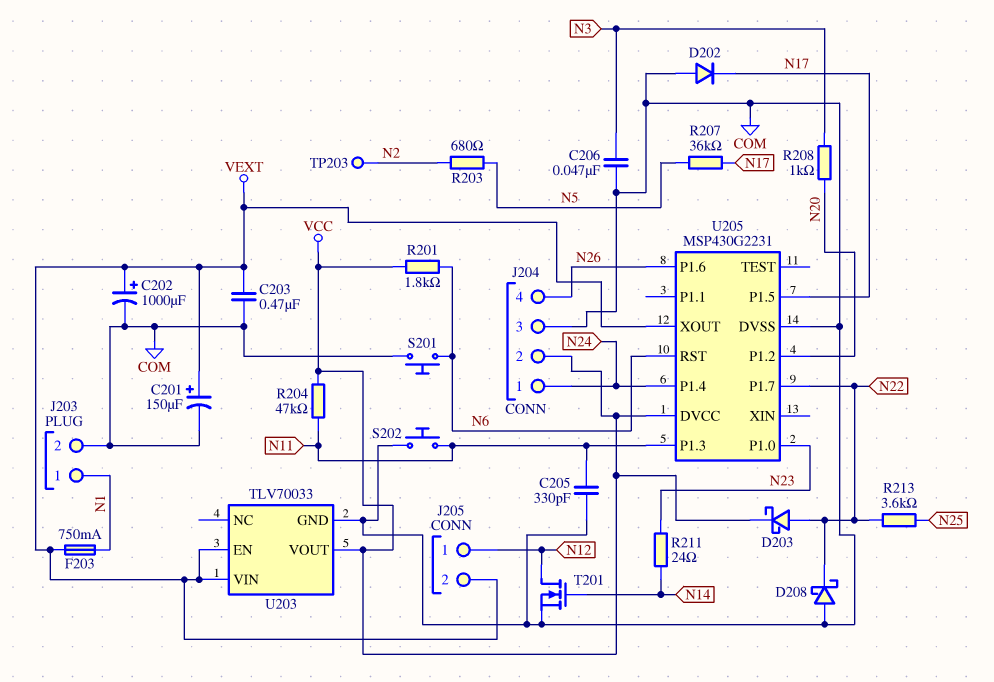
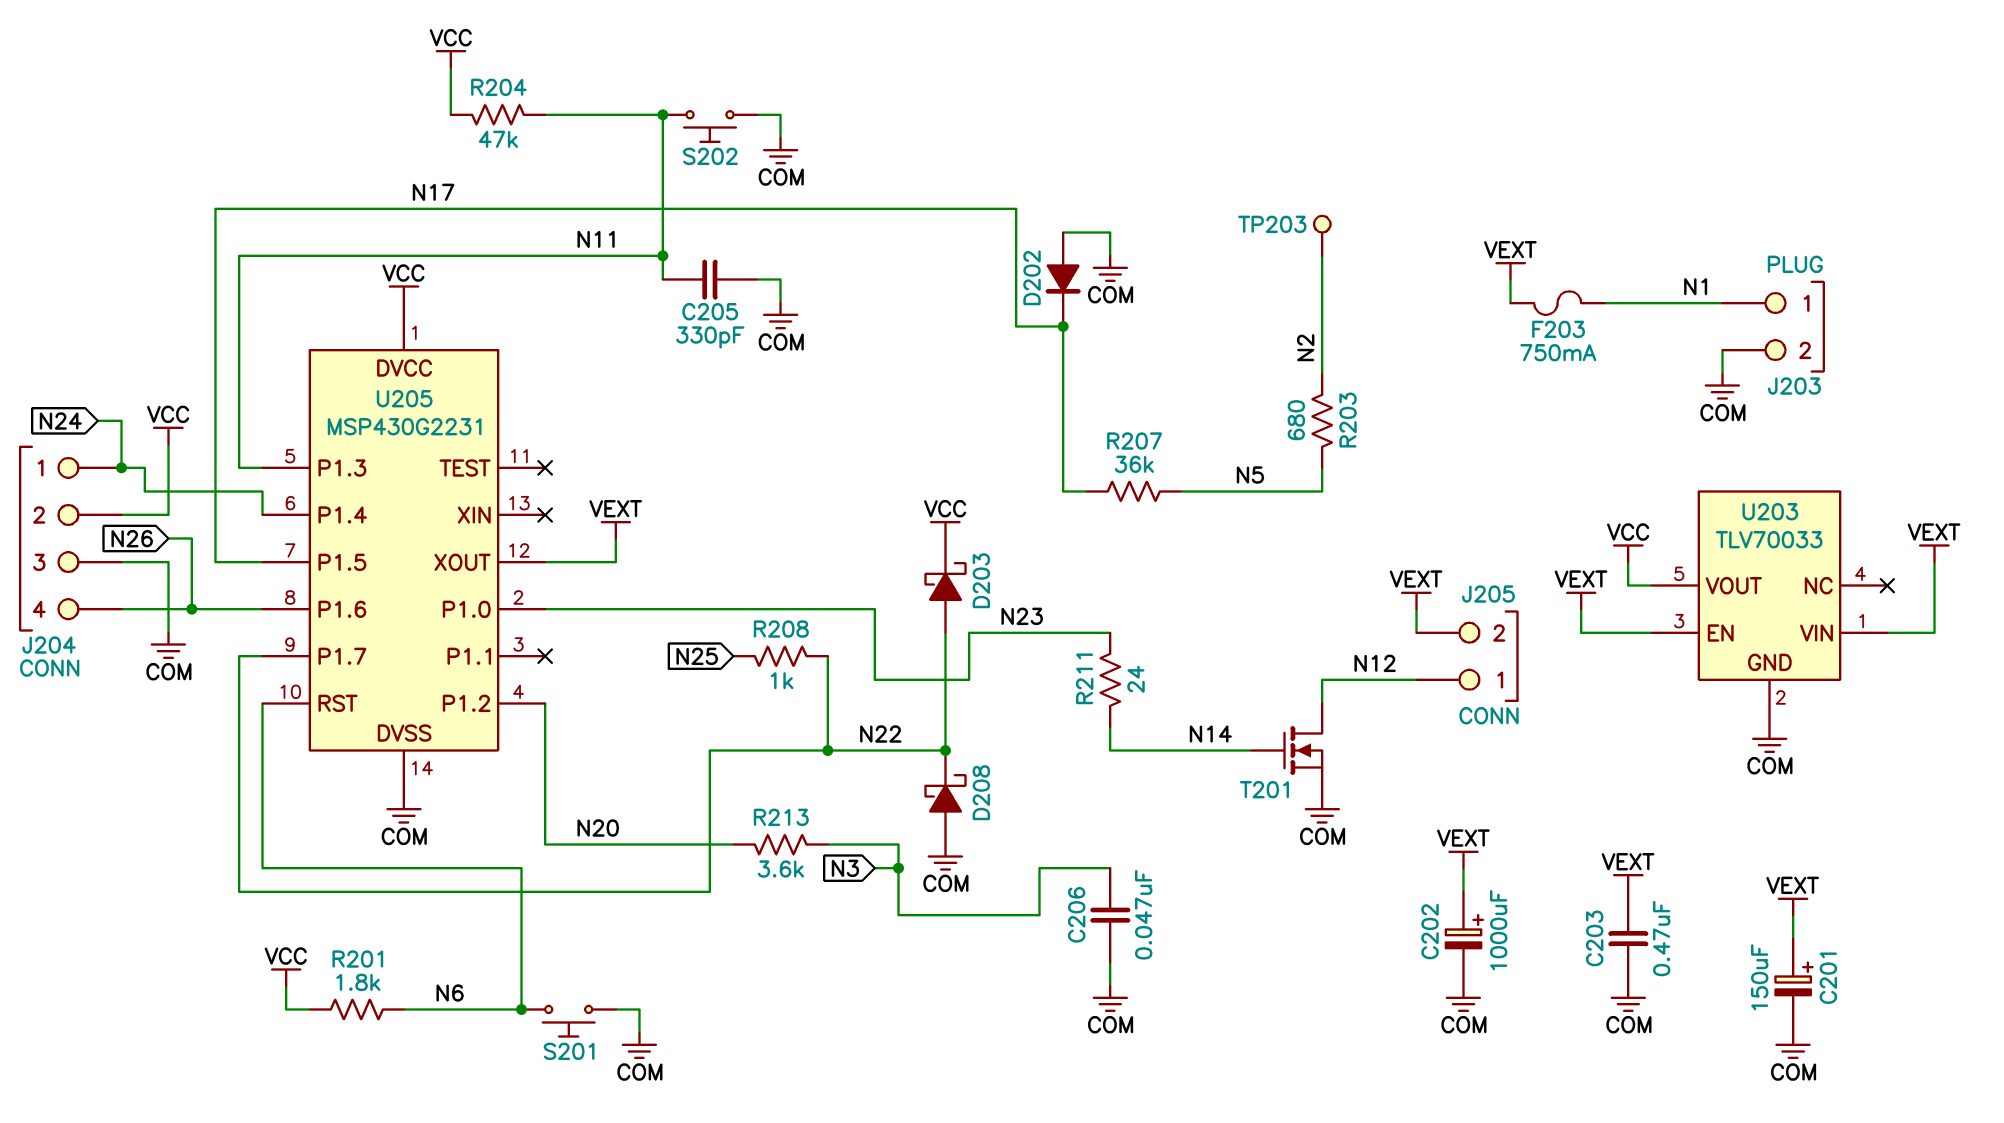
R208: 1k (N3, N20) -> 1k (N22, N25)
R213: 3.6k (N22, N25) -> 3.6k (N3, N20)

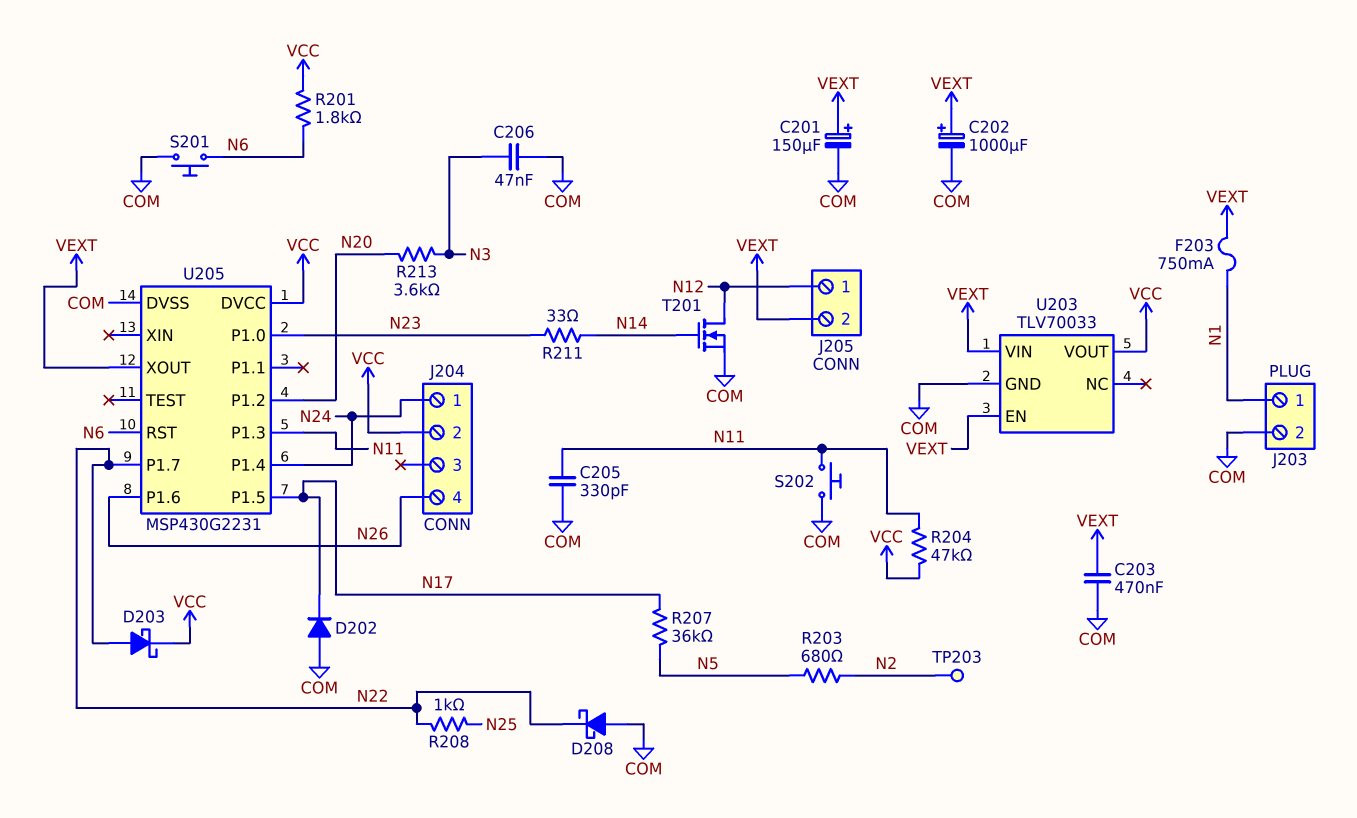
J204 pin 3: COM -> none
R211: 24 (N14, N23) -> 33 (N14, N23)

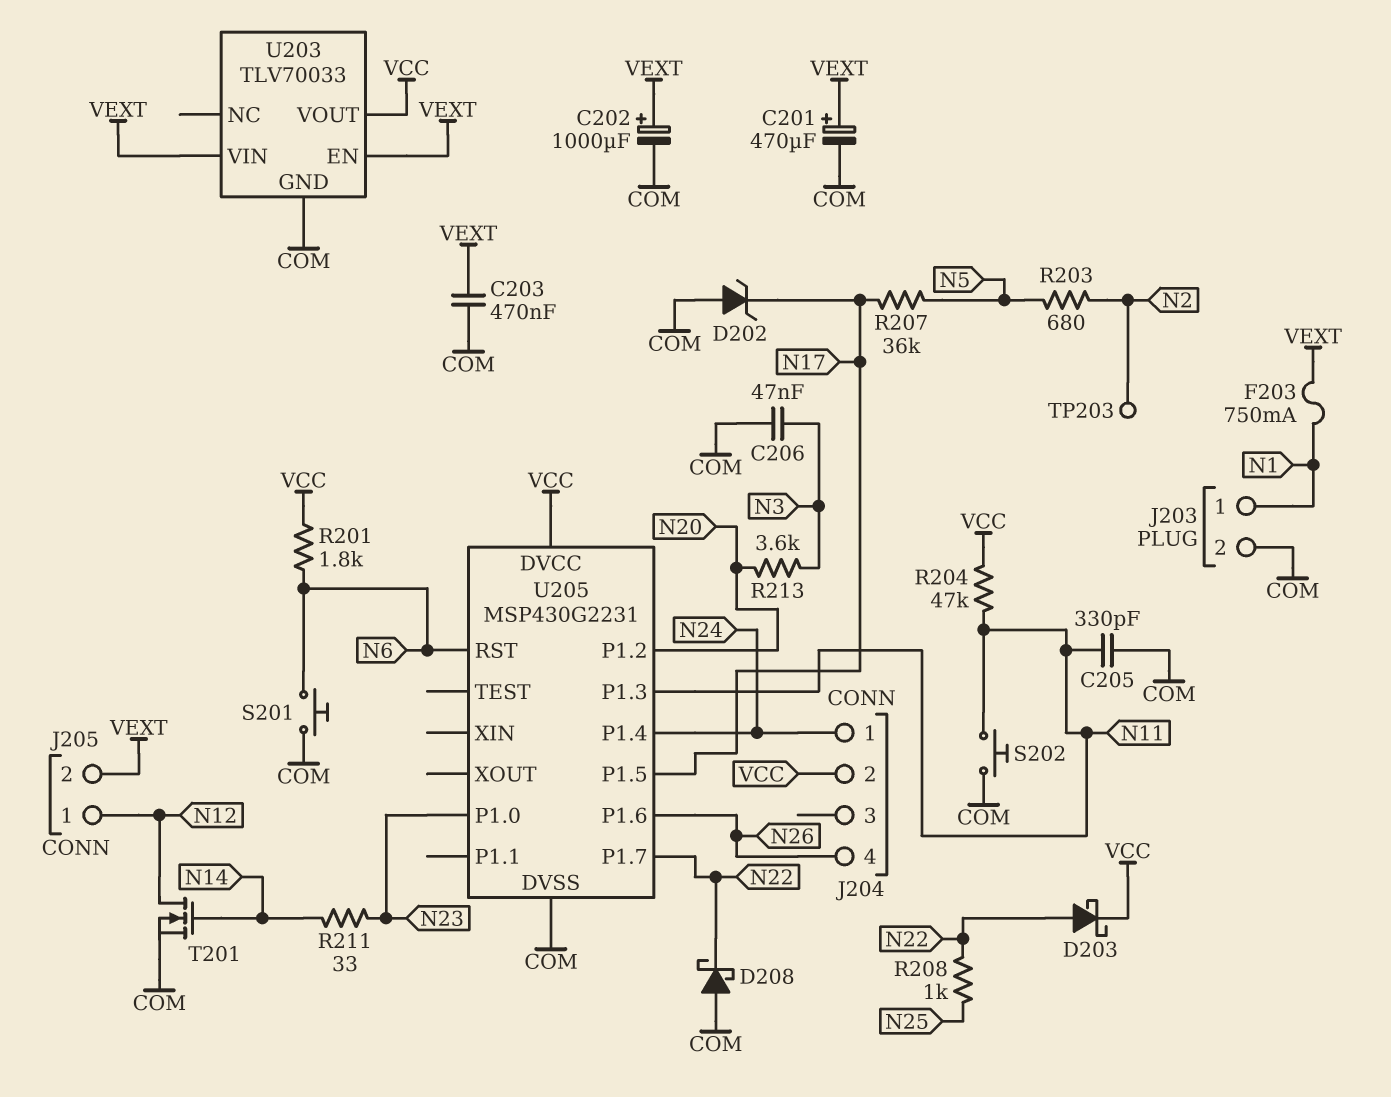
C201: 150uF (plus VEXT, minus COM) -> 470uF (plus VEXT, minus COM)
D202: diode (A COM, K N17) -> zener (A COM, K N17)
U205 pin XOUT: VEXT -> none

